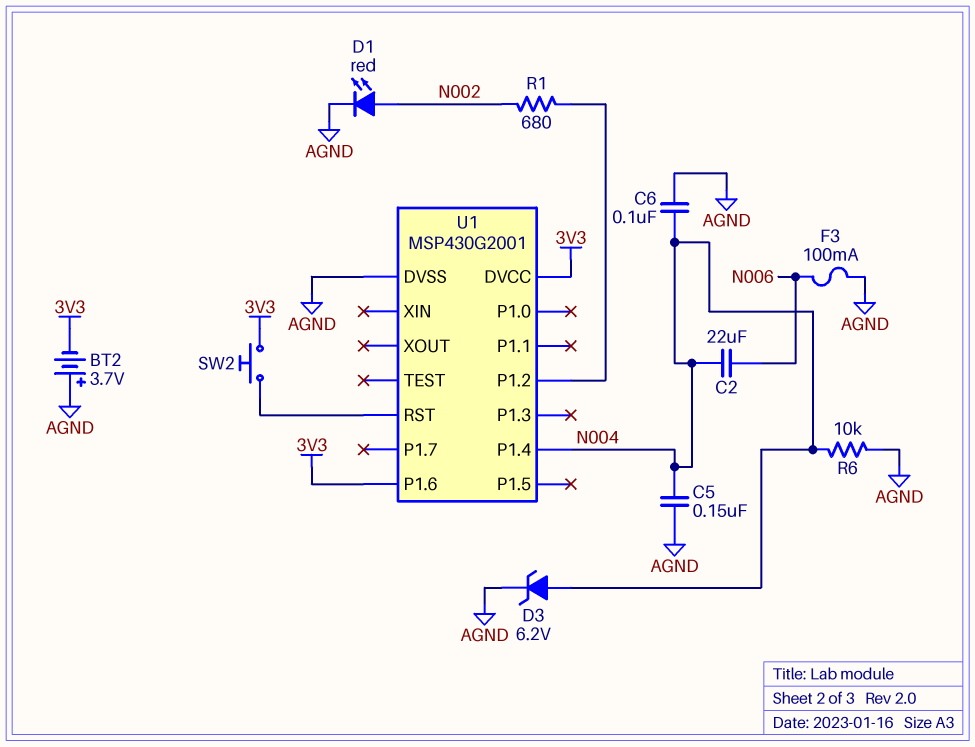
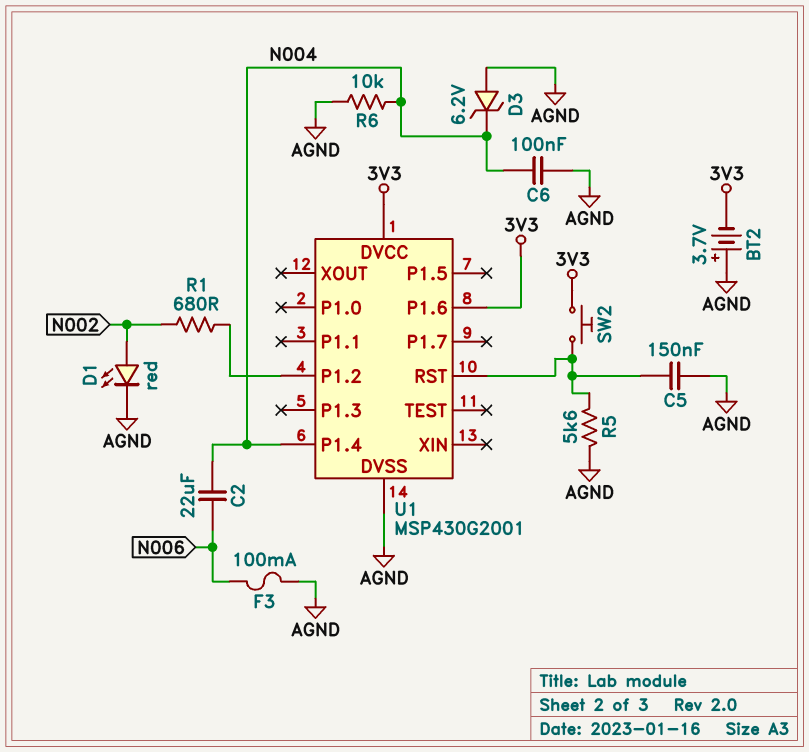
C5: 150nF (AGND, N004) -> 150nF (AGND, U1/RST)
D3: zener 6.2V (A N004, K AGND) -> zener 6.2V (A AGND, K N004)
R5: none -> 5.6k (AGND, U1/RST)

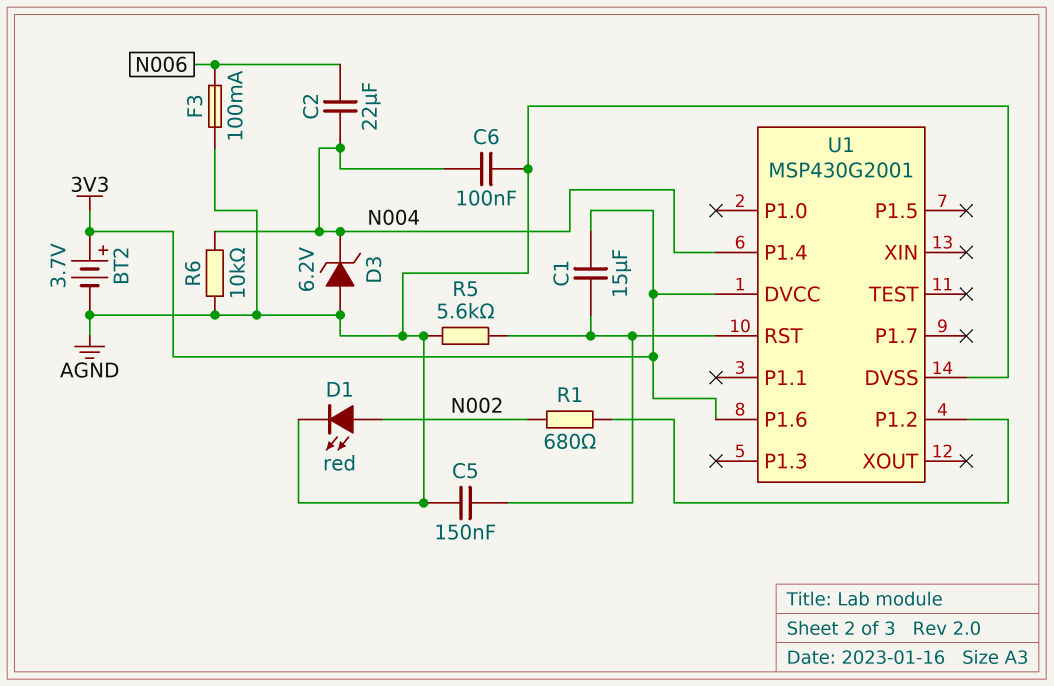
BT2: 3.7V (plus AGND, minus 3V3) -> 3.7V (plus 3V3, minus AGND)
C1: none -> 15uF (3V3, U1/RST)
SW2: button (3V3, U1/RST) -> none

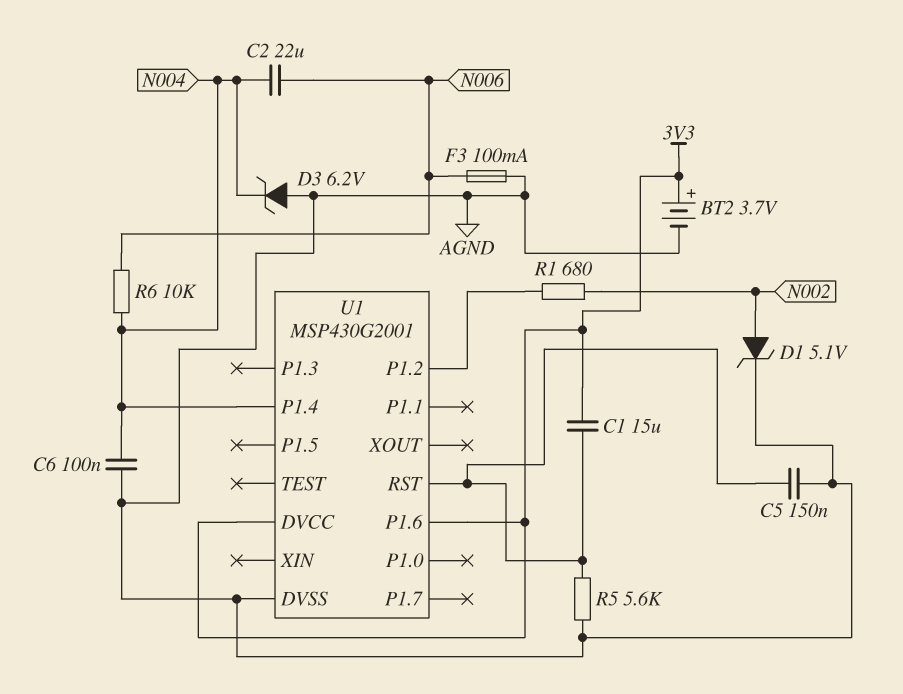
D1: LED red (A N002, K AGND) -> zener 5.1V (A N002, K AGND)
R6: 10k (AGND, N004) -> 10k (N004, N006)

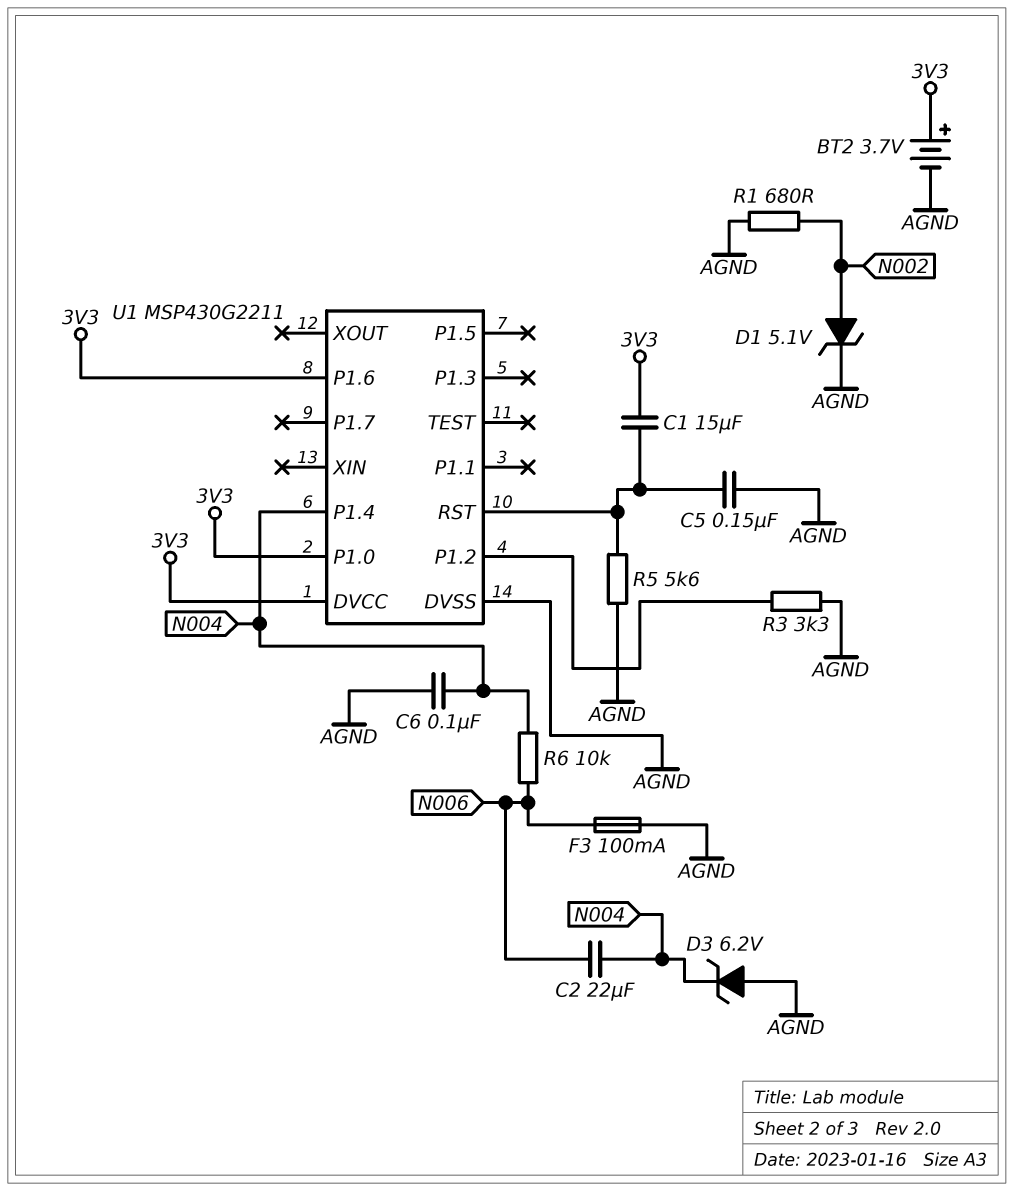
R1: 680 (N002, U1/P1.2) -> 680 (AGND, N002)
R3: none -> 3.3k (AGND, U1/P1.2)
U1: MSP430G2001 -> MSP430G2211
U1 pin P1.0: none -> 3V3

